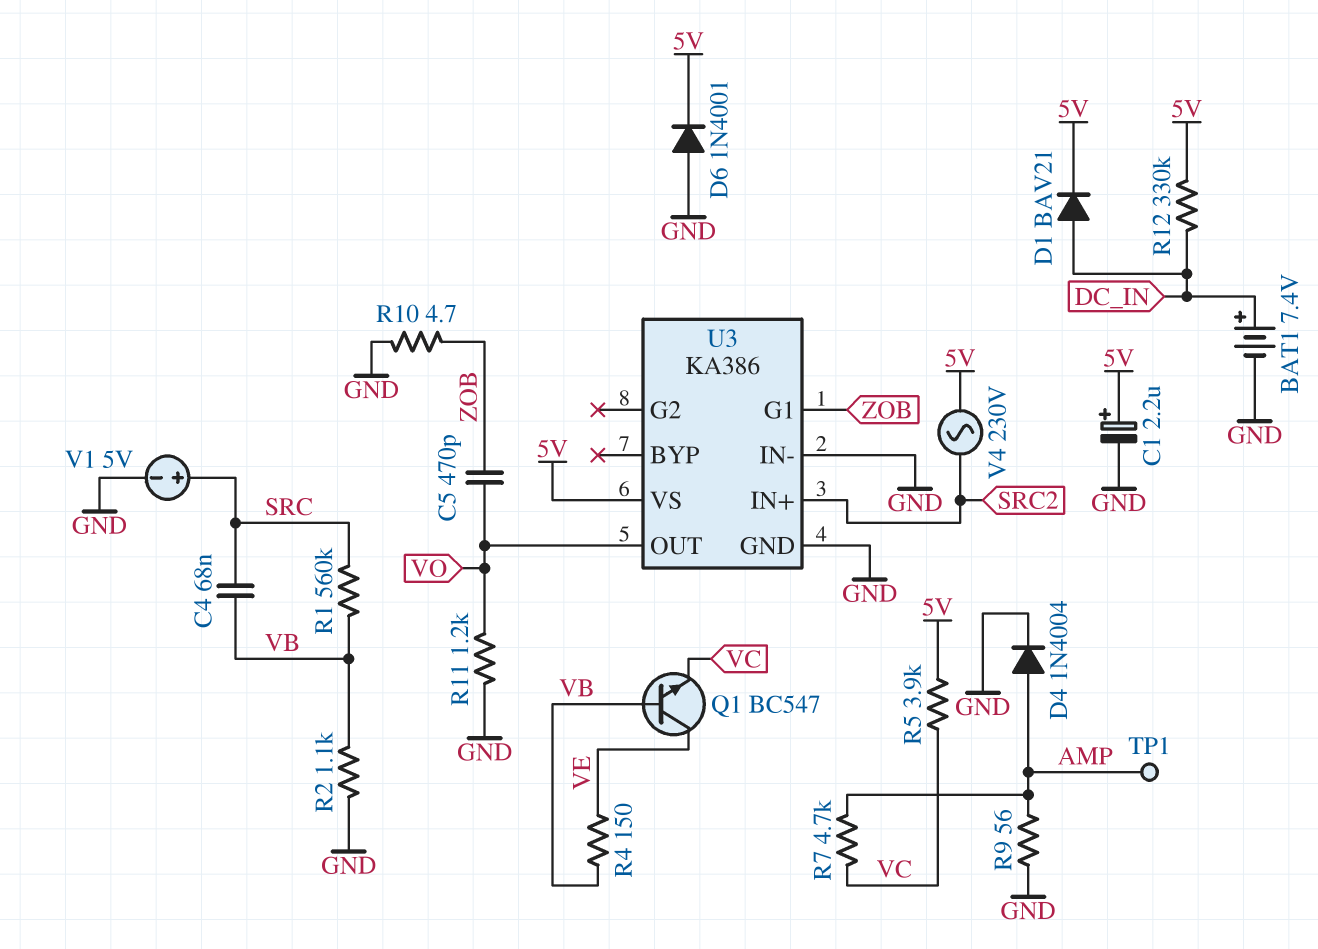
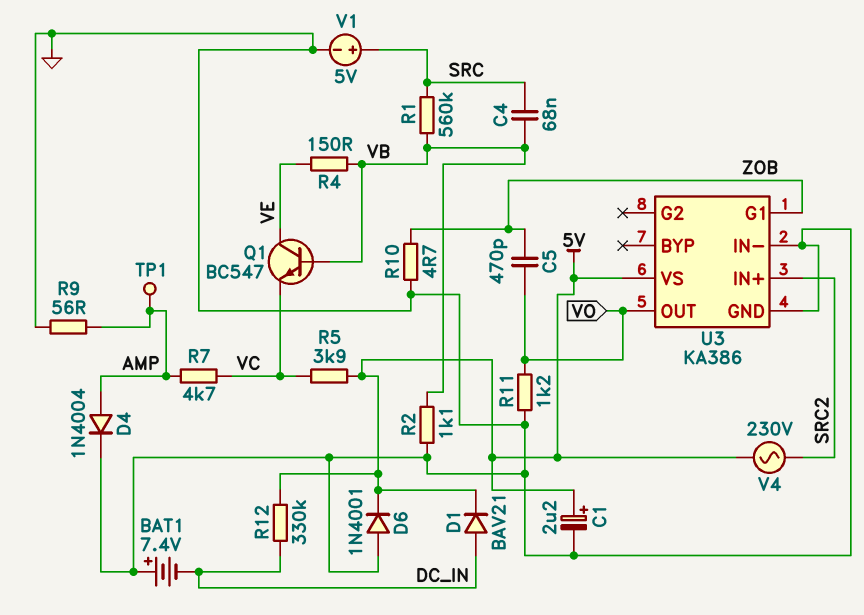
BAT1: 7.4V (plus DC_IN, minus GND) -> 7.4V (plus GND, minus DC_IN)

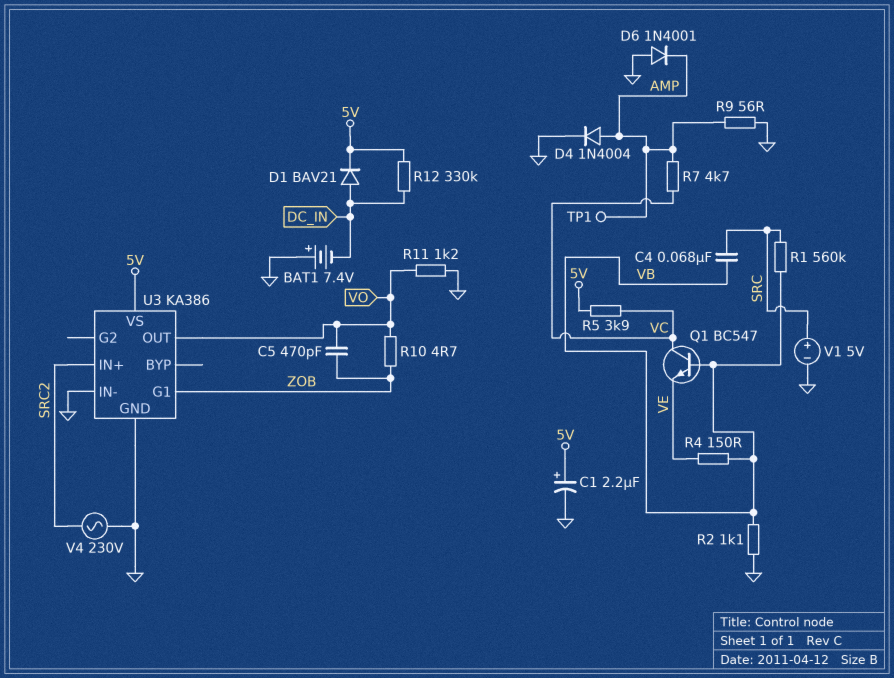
D6: diode 1N4001 (A GND, K 5V) -> diode 1N4001 (A GND, K AMP)
Q1: NPN BC547 (B VB, C VE, E VC) -> NPN BC547 (B VB, C VC, E VE)
R10: 4.7 (GND, ZOB) -> 4.7 (VO, ZOB)
V4: AC 230V (5V, SRC2) -> AC 230V (GND, SRC2)

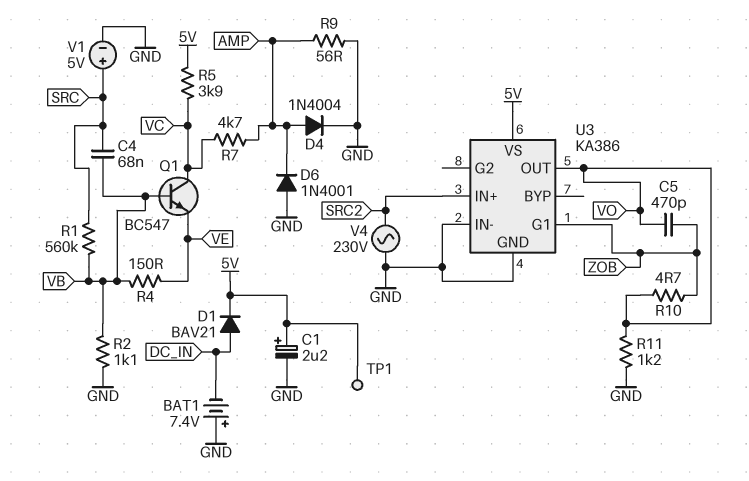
R12: 330k (5V, DC_IN) -> none
TP1: test point (AMP) -> test point (5V)

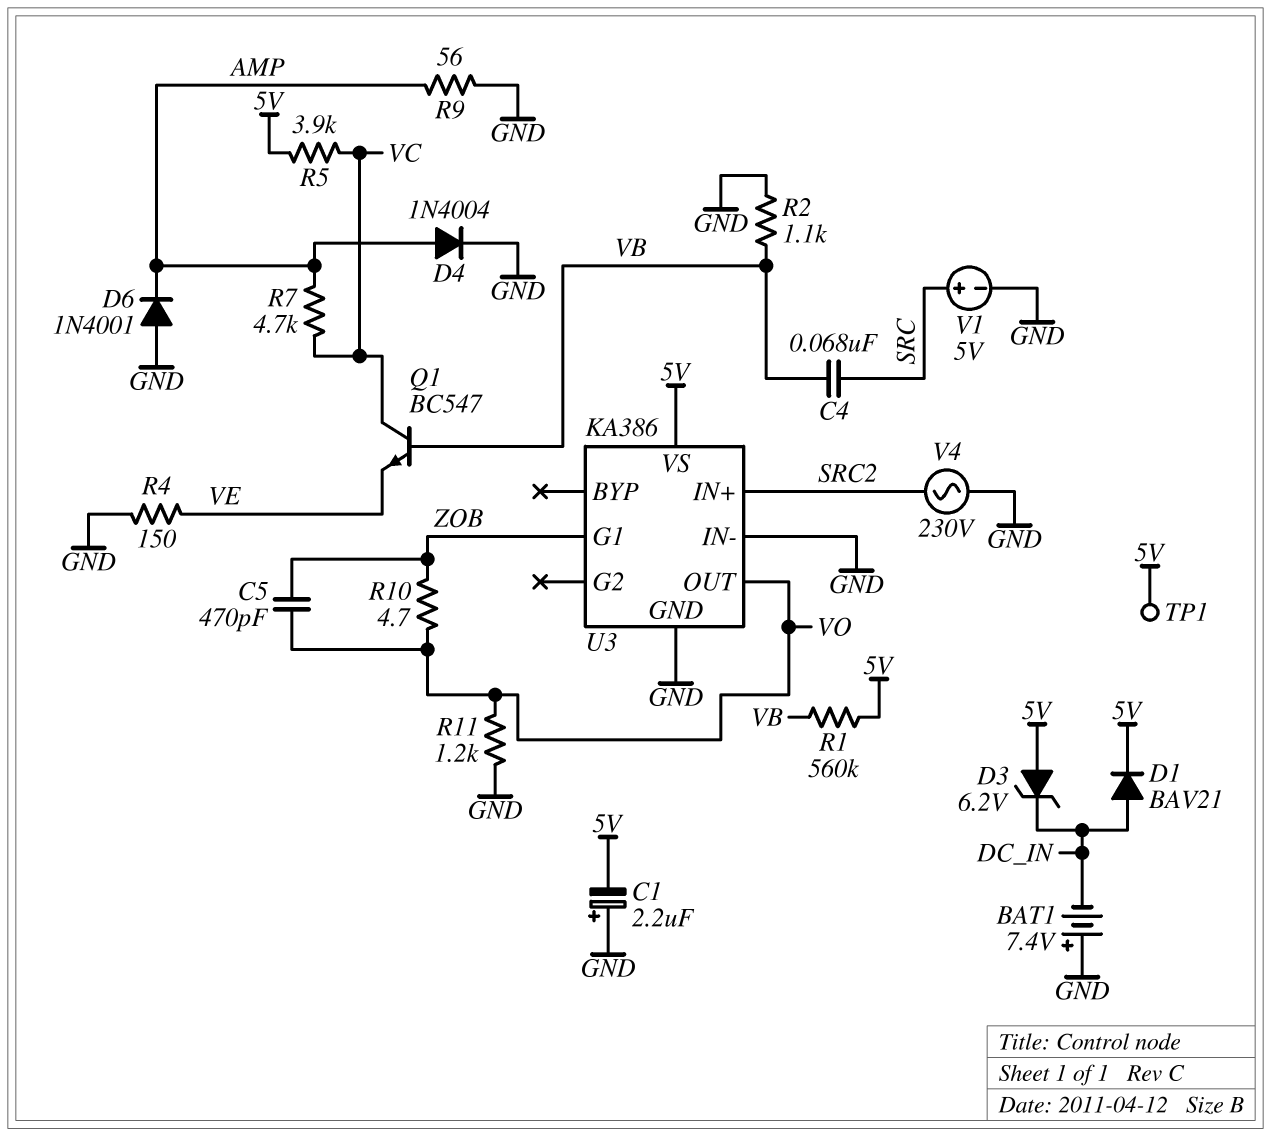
C1: 2.2uF (plus 5V, minus GND) -> 2.2uF (plus GND, minus 5V)
D3: none -> zener 6.2V (A 5V, K DC_IN)
R1: 560k (SRC, VB) -> 560k (5V, VB)
R4: 150 (VB, VE) -> 150 (GND, VE)

